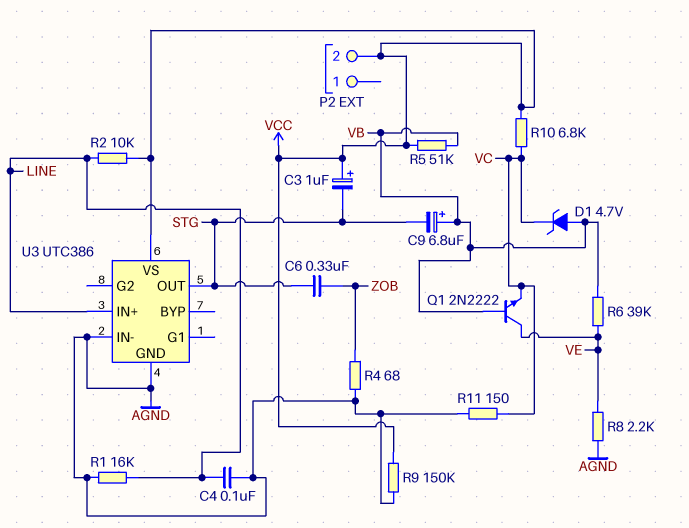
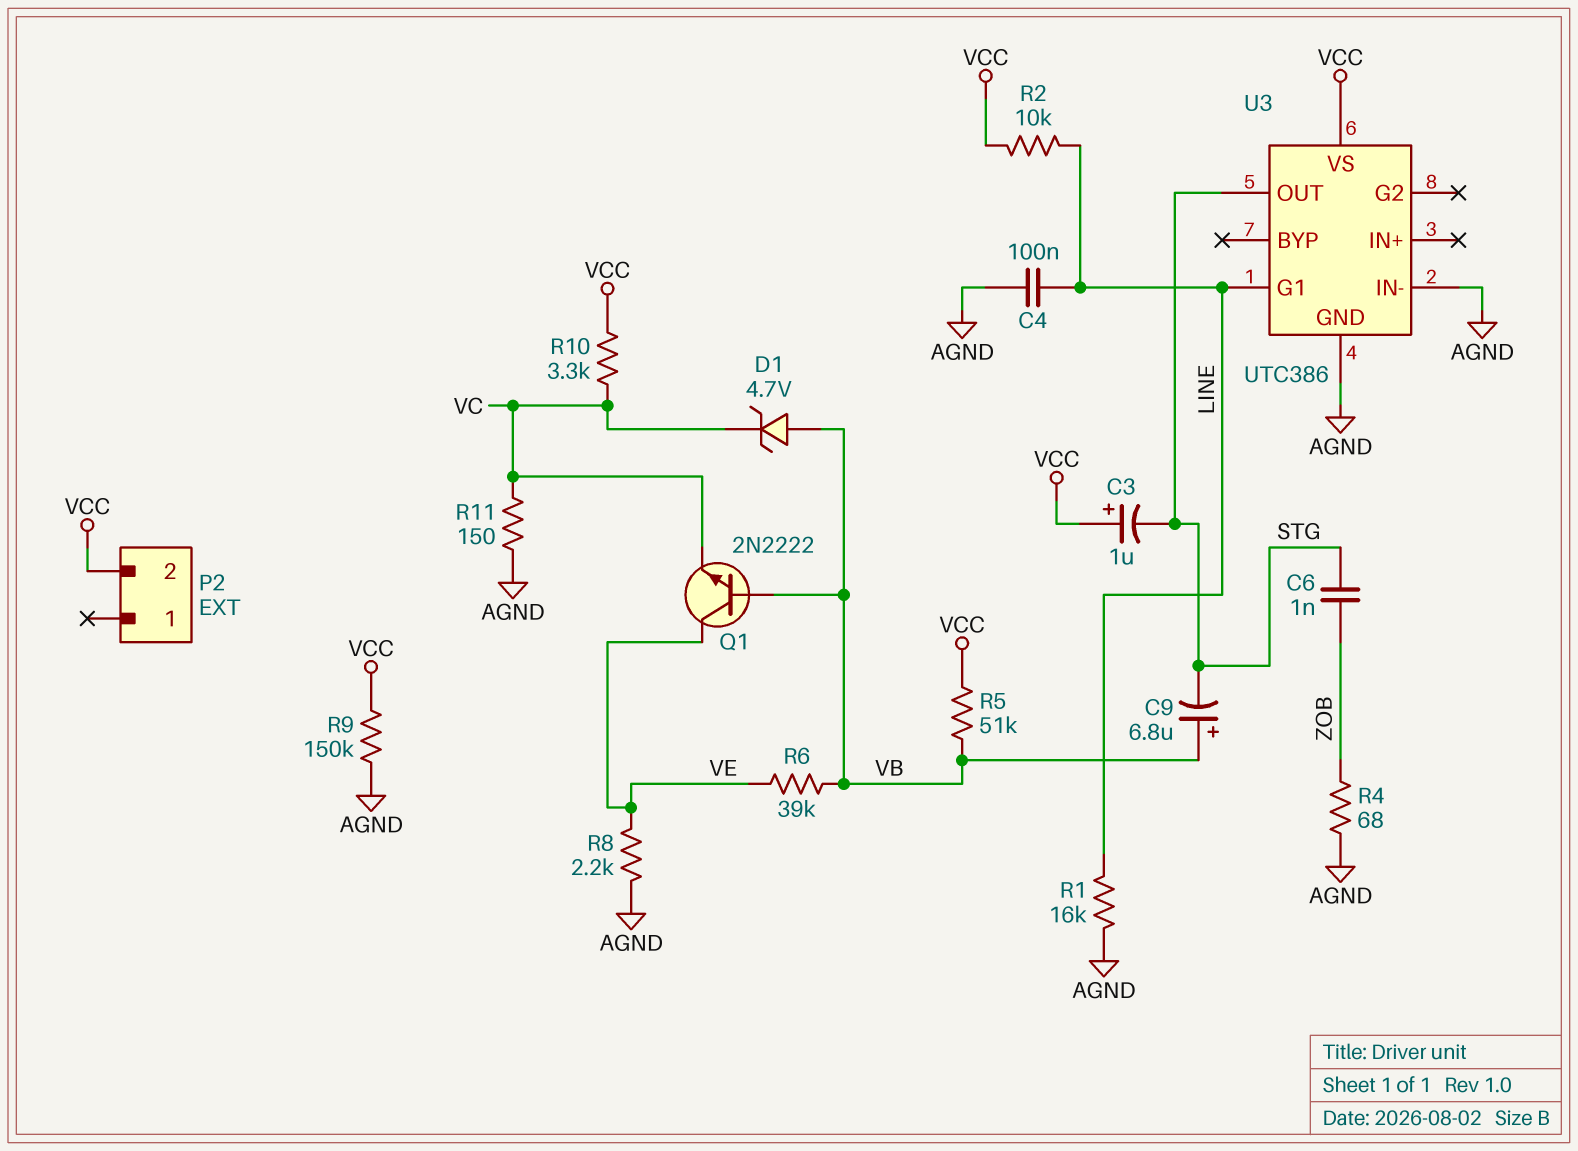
C6: 330nF (STG, ZOB) -> 1nF (STG, ZOB)
R10: 6.8k (VC, VCC) -> 3.3k (VC, VCC)
U3 pin G1: none -> LINE
U3 pin IN+: LINE -> none

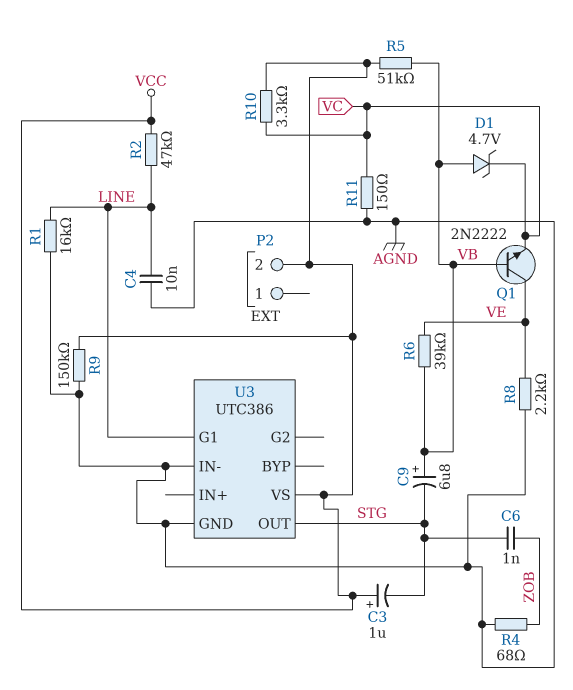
C4: 100nF (AGND, LINE) -> 10nF (AGND, LINE)
R2: 10k (LINE, VCC) -> 47k (LINE, VCC)

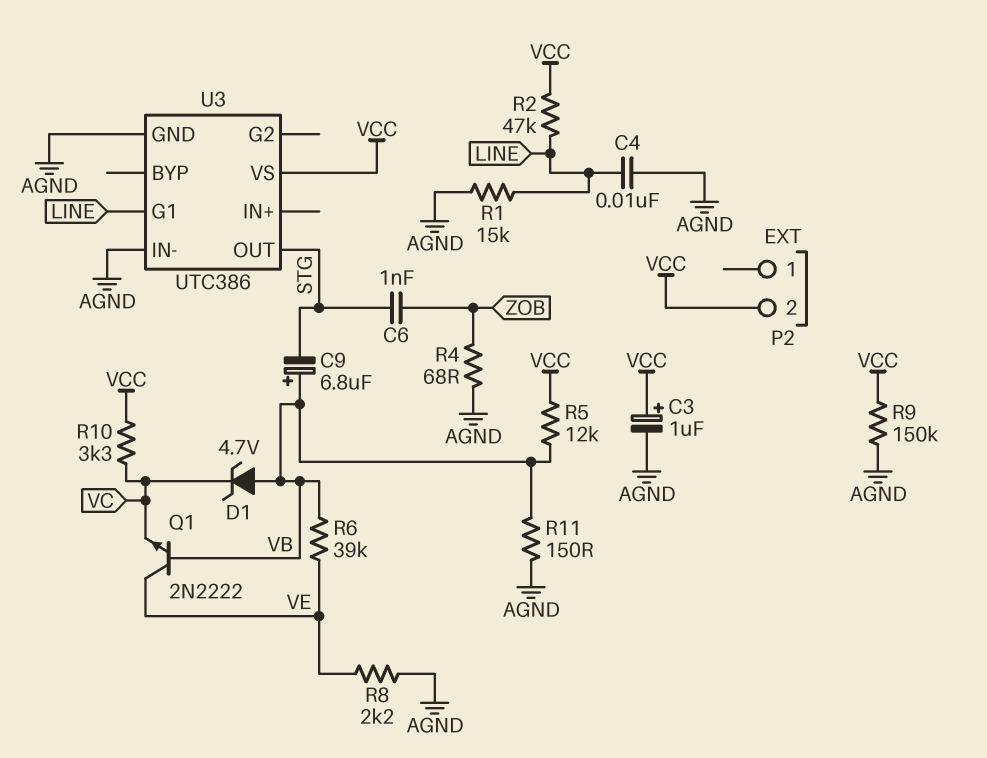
C3: 1uF (plus VCC, minus STG) -> 1uF (plus VCC, minus AGND)
R1: 16k (AGND, LINE) -> 15k (AGND, LINE)
R5: 51k (VB, VCC) -> 12k (VB, VCC)
R11: 150 (AGND, VC) -> 150 (AGND, VB)

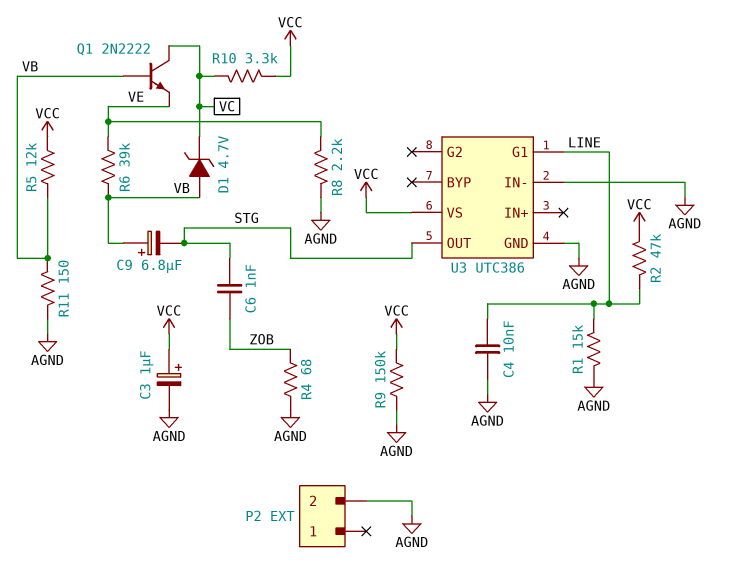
P2 pin 2: VCC -> AGND
Q1: NPN 2N2222 (B VB, C VE, E VC) -> NPN 2N2222 (B VB, C VC, E VE)

